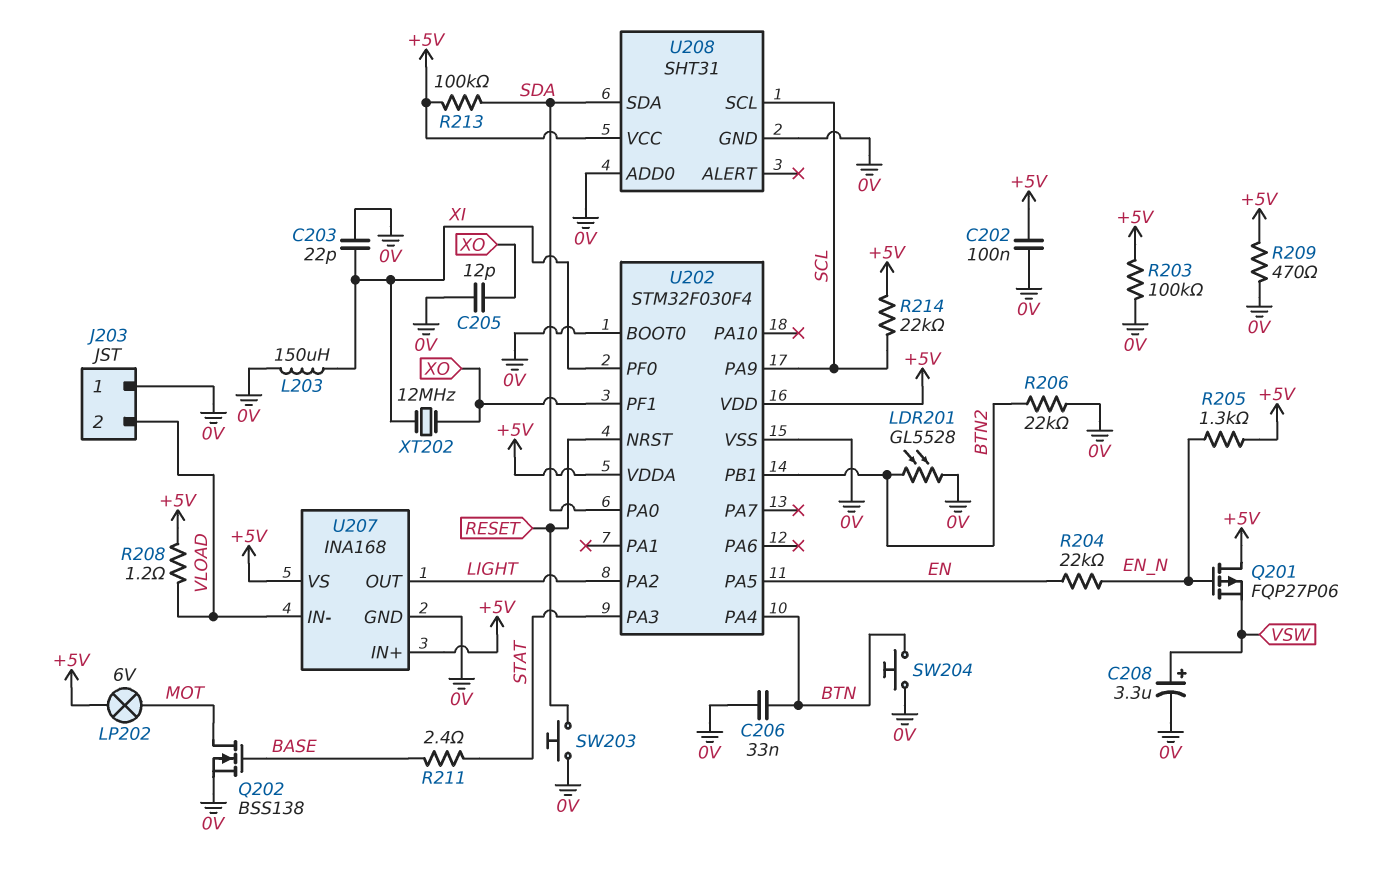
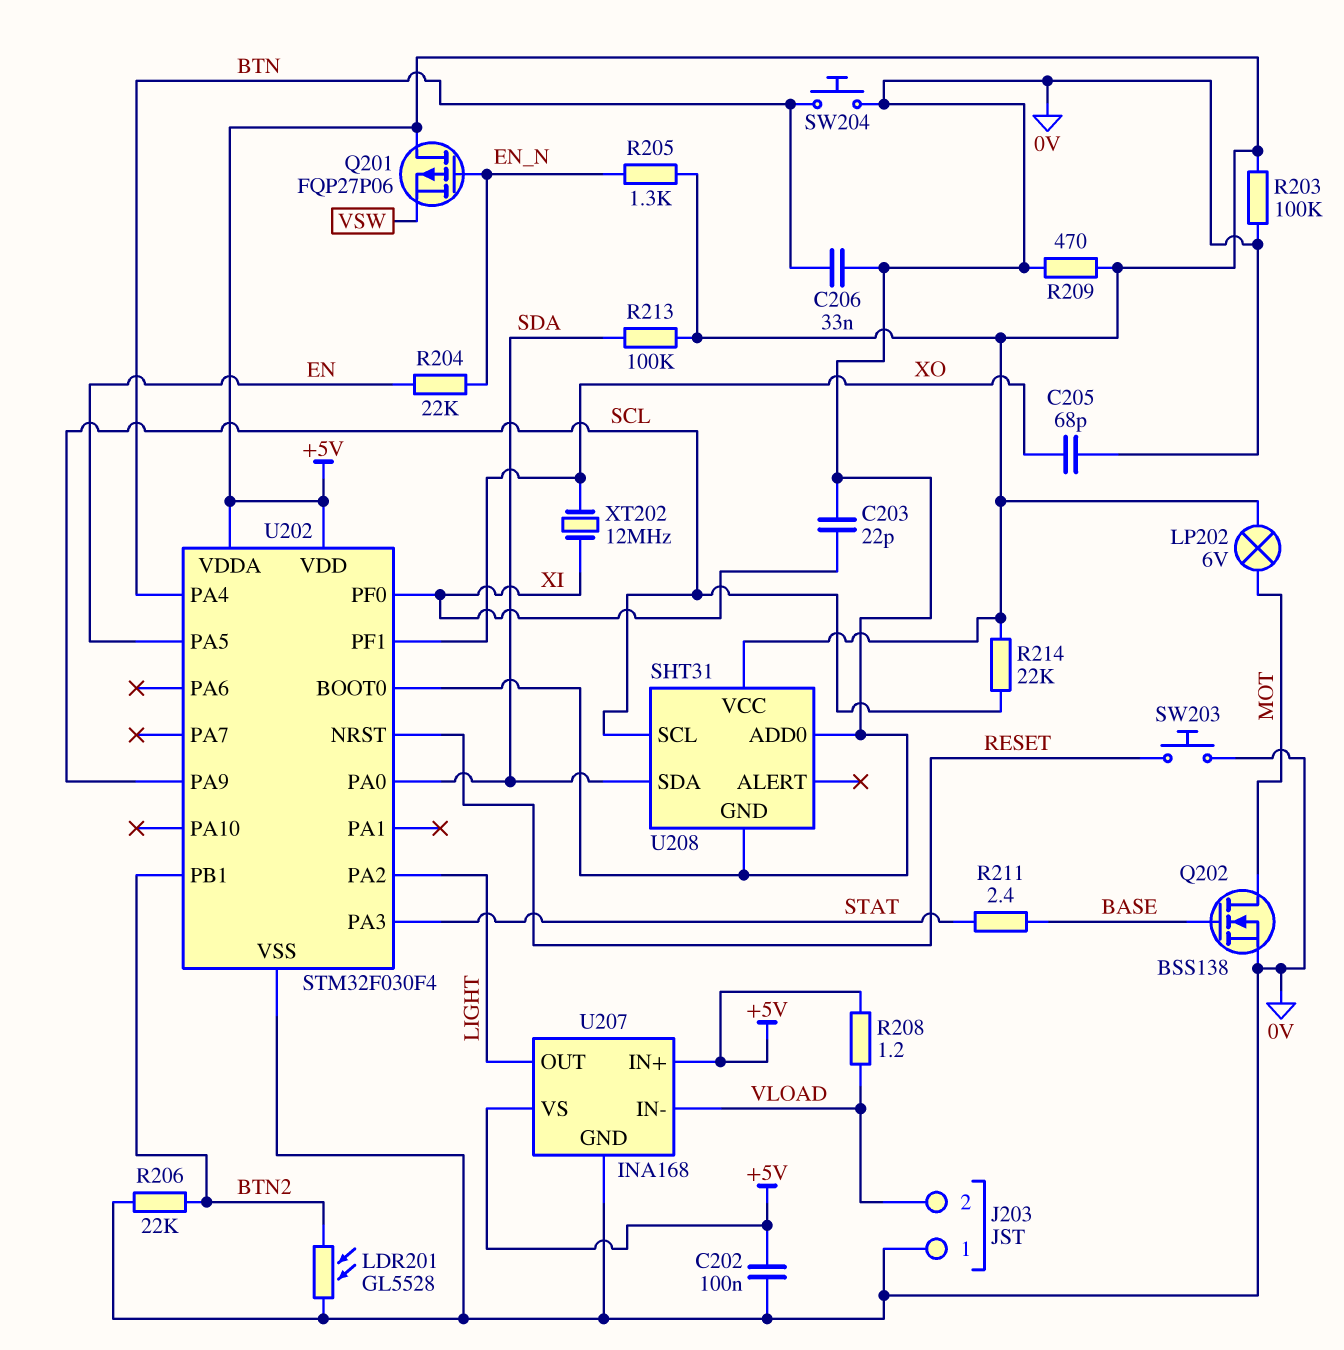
C205: 12pF (0V, XO) -> 68pF (0V, XO)
C208: 3.3uF (plus VSW, minus 0V) -> none
L203: 150uH (0V, XI) -> none

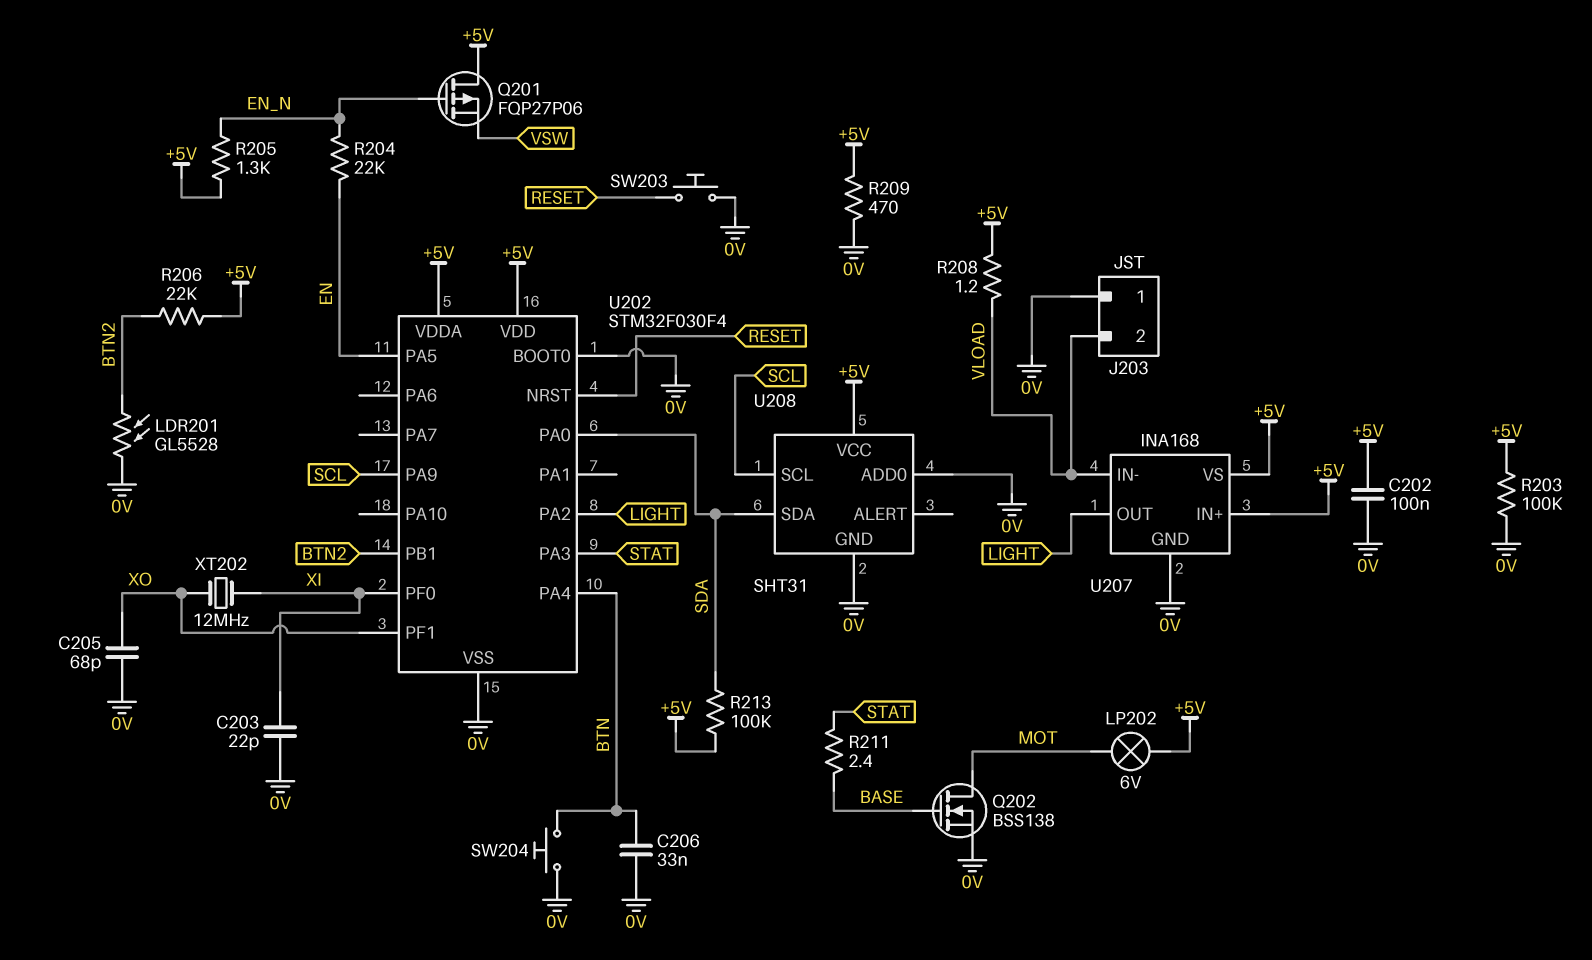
R206: 22k (0V, BTN2) -> 22k (+5V, BTN2)
R214: 22k (+5V, SCL) -> none

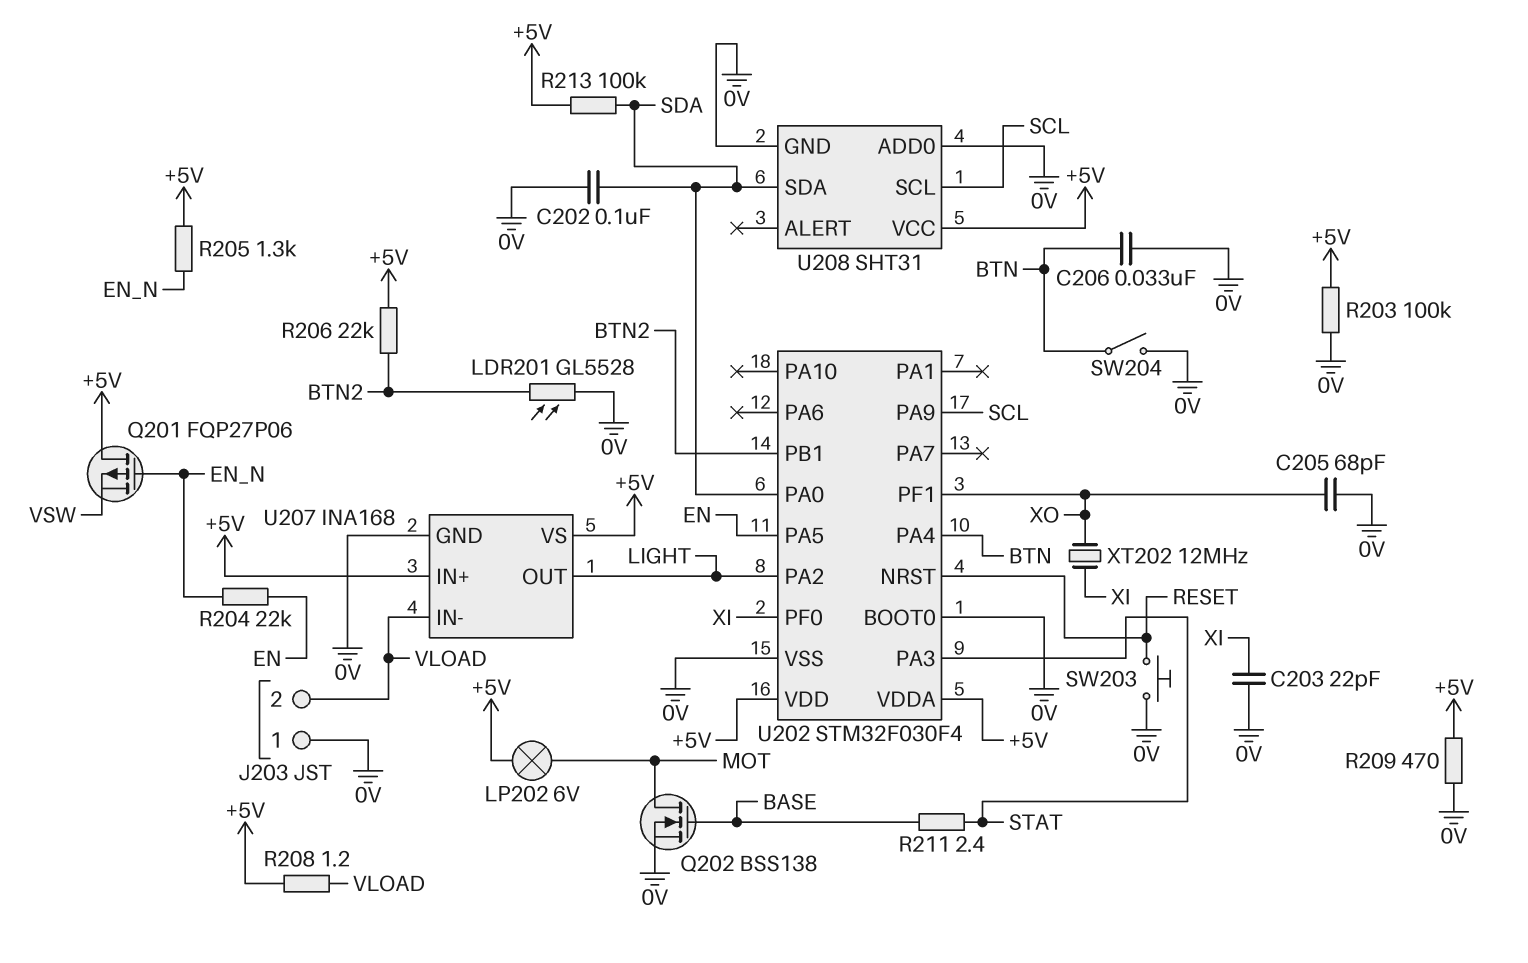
C202: 100nF (+5V, 0V) -> 100nF (0V, SDA)
SW204: button (0V, BTN) -> switch (0V, BTN)

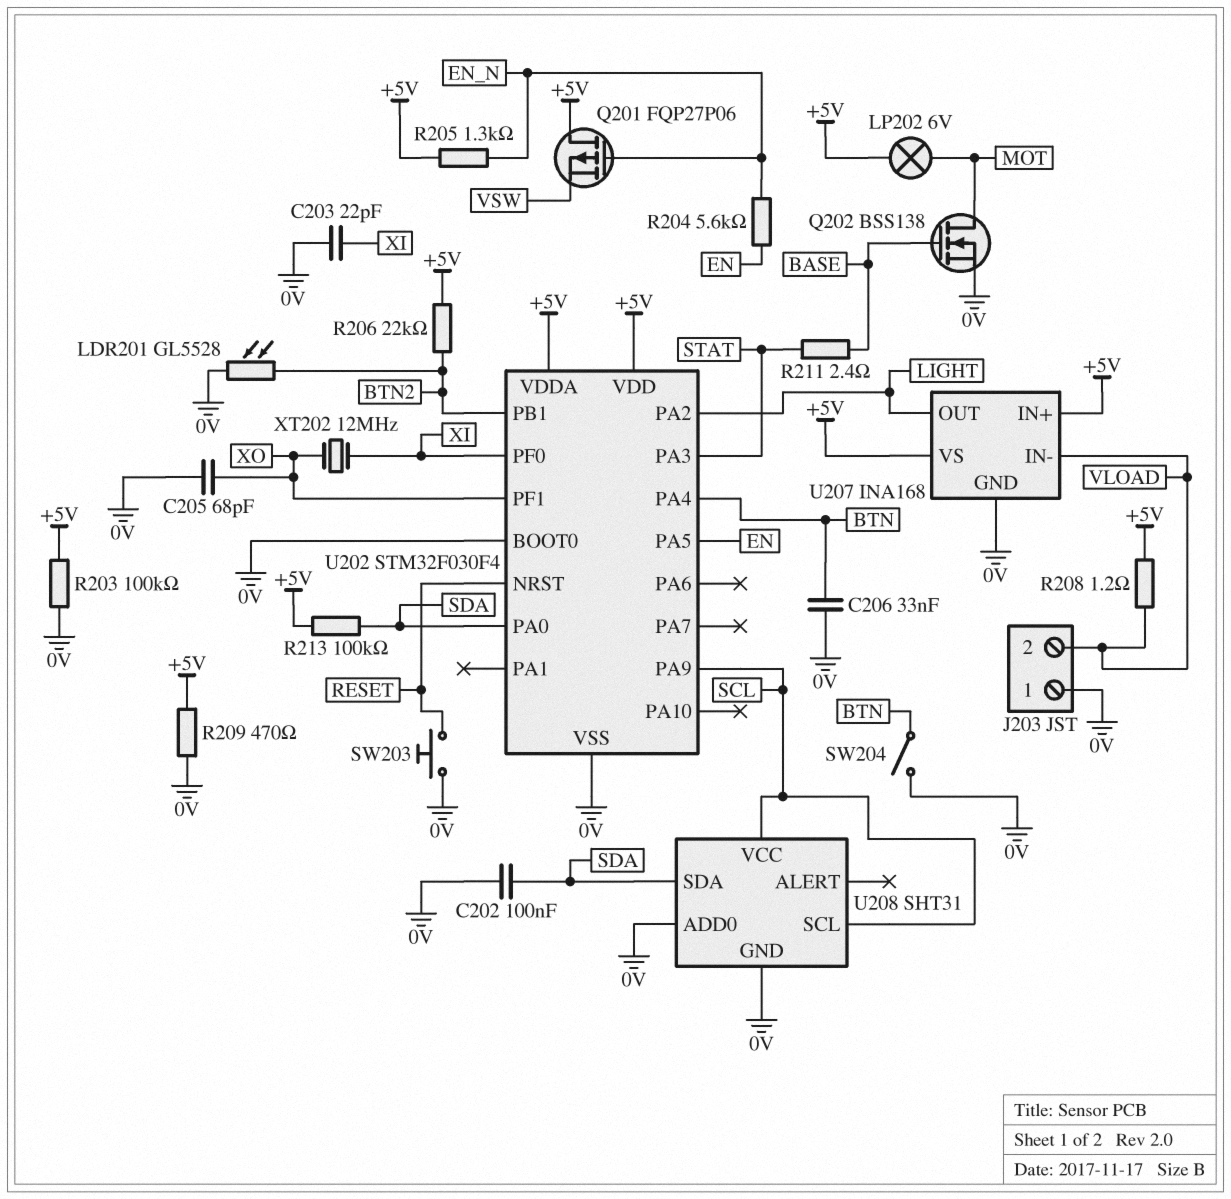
R204: 22k (EN, EN_N) -> 5.6k (EN, EN_N)
U208 pin VCC: +5V -> SCL

